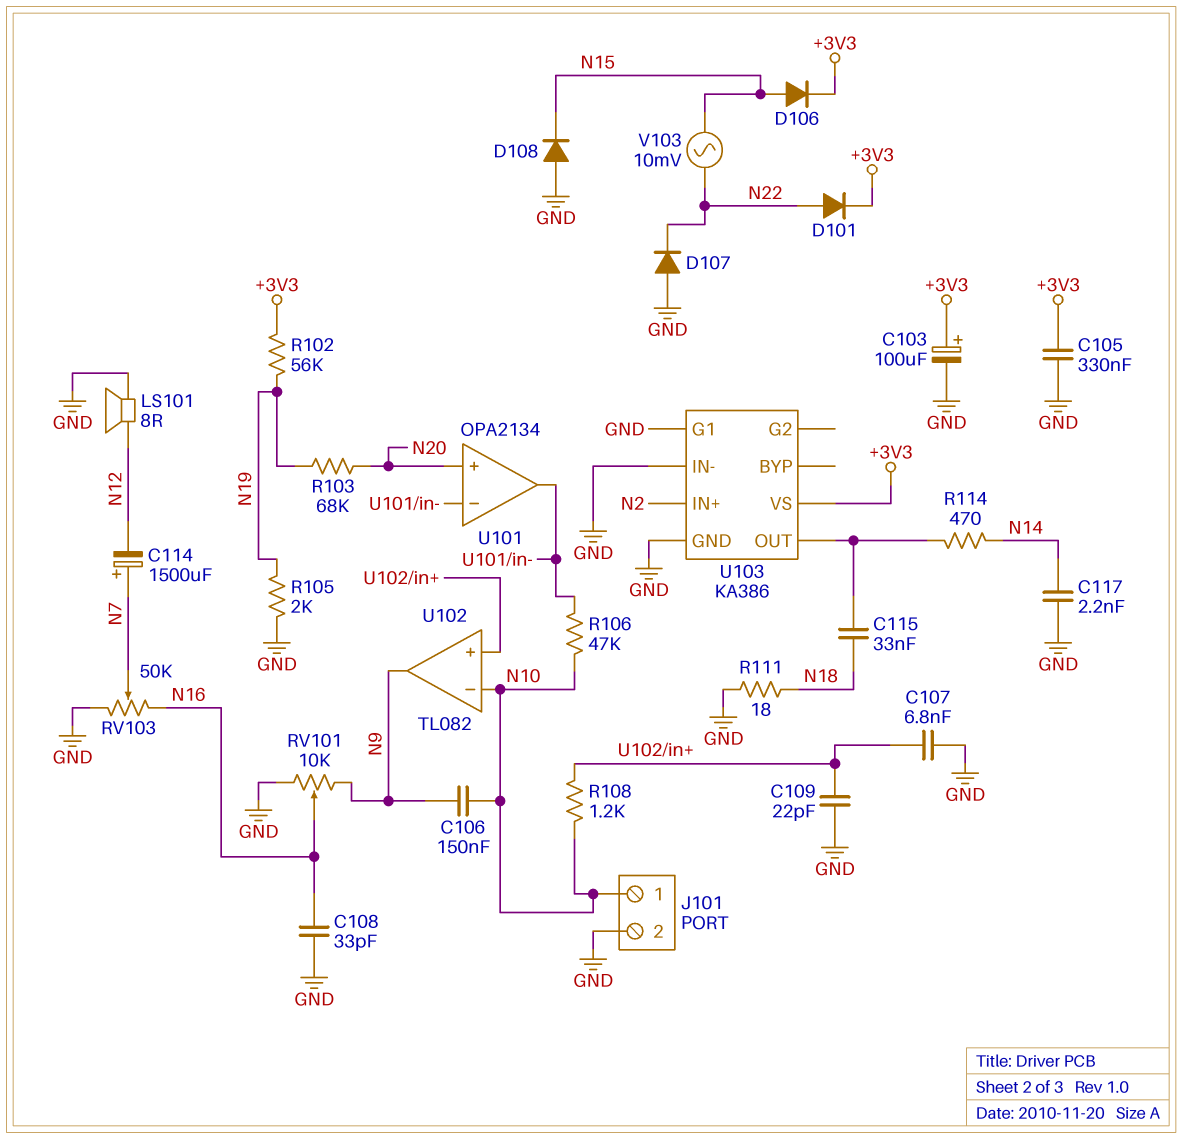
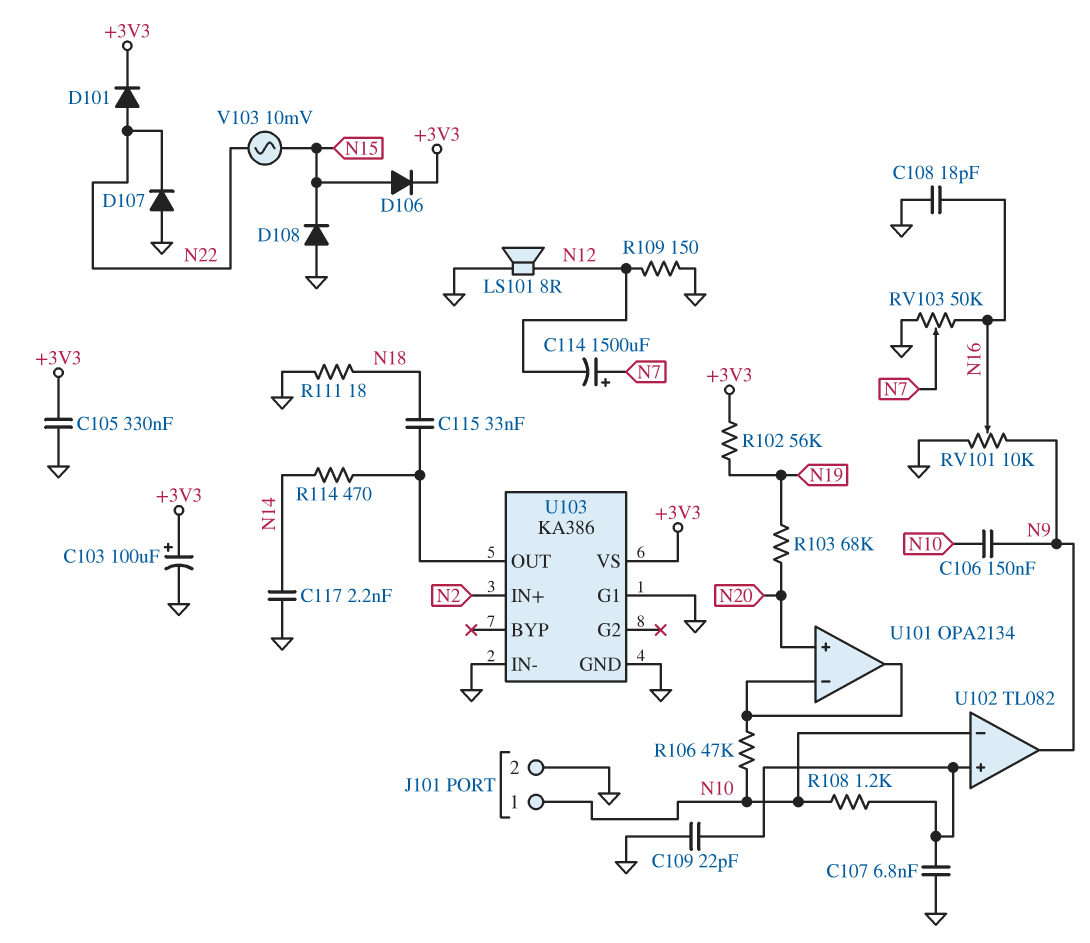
C108: 33pF (GND, N16) -> 18pF (GND, N16)
R105: 2k (GND, N19) -> none
R109: none -> 150 (GND, N12)

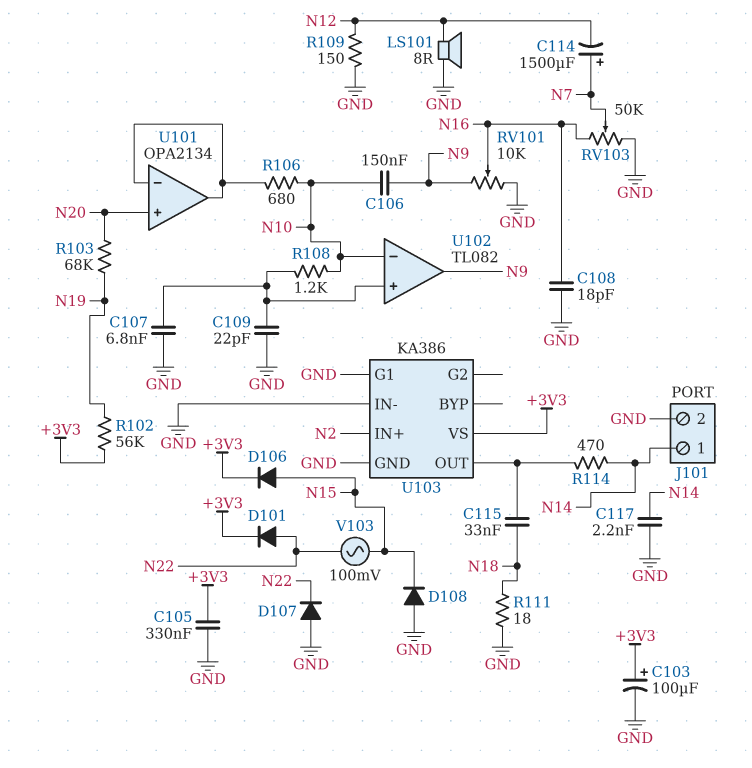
J101 pin 1: N10 -> N14
R106: 47k (N10, U101/in-) -> 680 (N10, U101/in-)
V103: AC 10mV (N15, N22) -> AC 100mV (N15, N22)

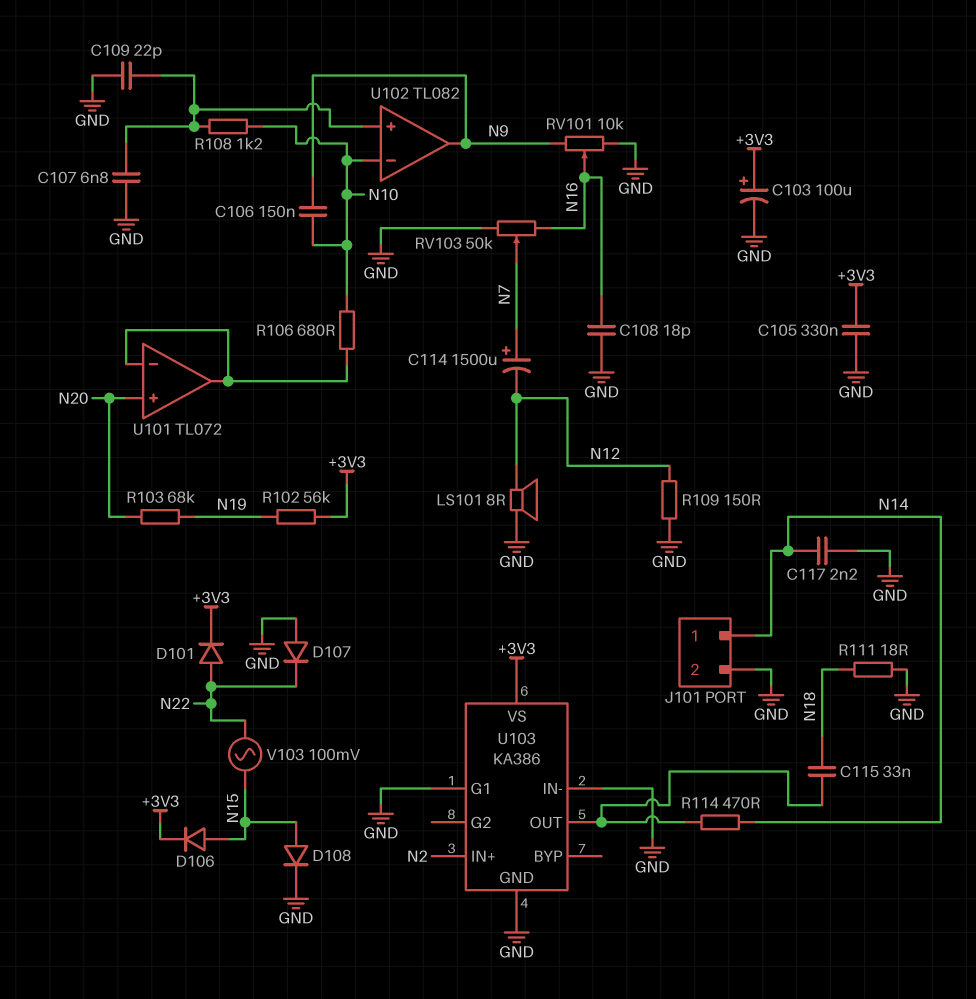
D108: diode (A GND, K N15) -> diode (A N15, K GND)
U101: OPA2134 -> TL072

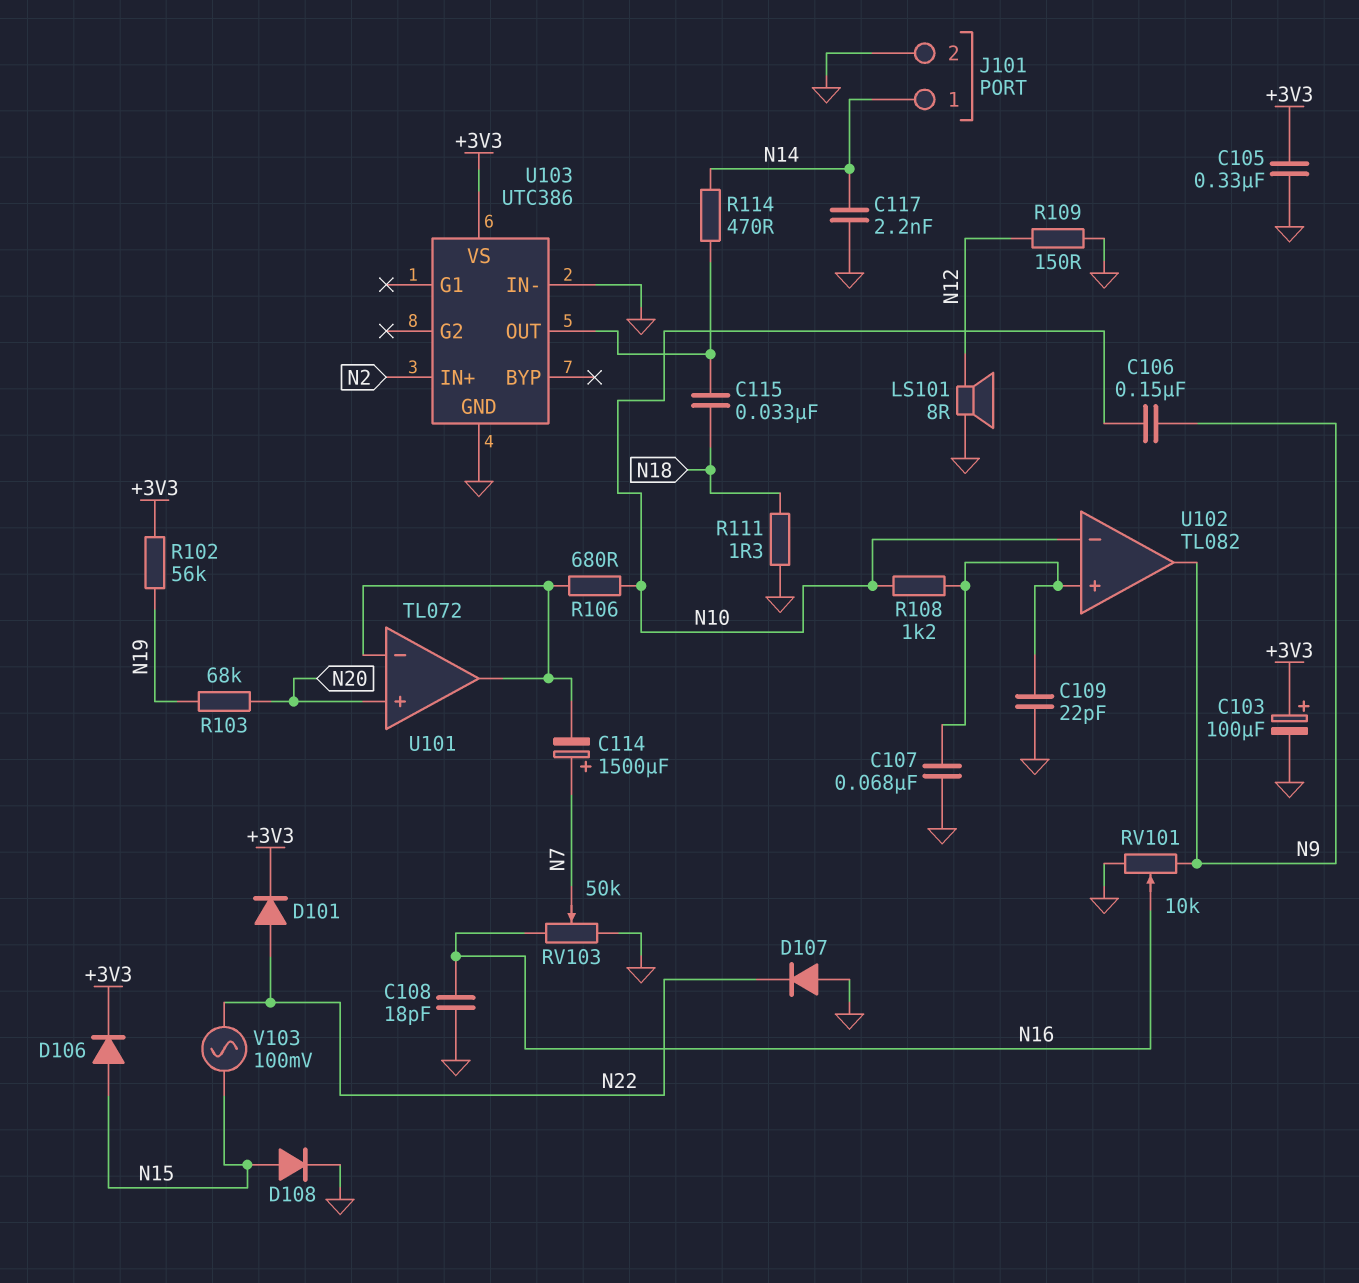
C107: 6.8nF (GND, U102/in+) -> 68nF (GND, U102/in+)
C114: 1500uF (plus N7, minus N12) -> 1500uF (plus N7, minus U101/in-)
R111: 18 (GND, N18) -> 1.3 (GND, N18)
U103: KA386 -> UTC386
U103 pin G1: GND -> none

